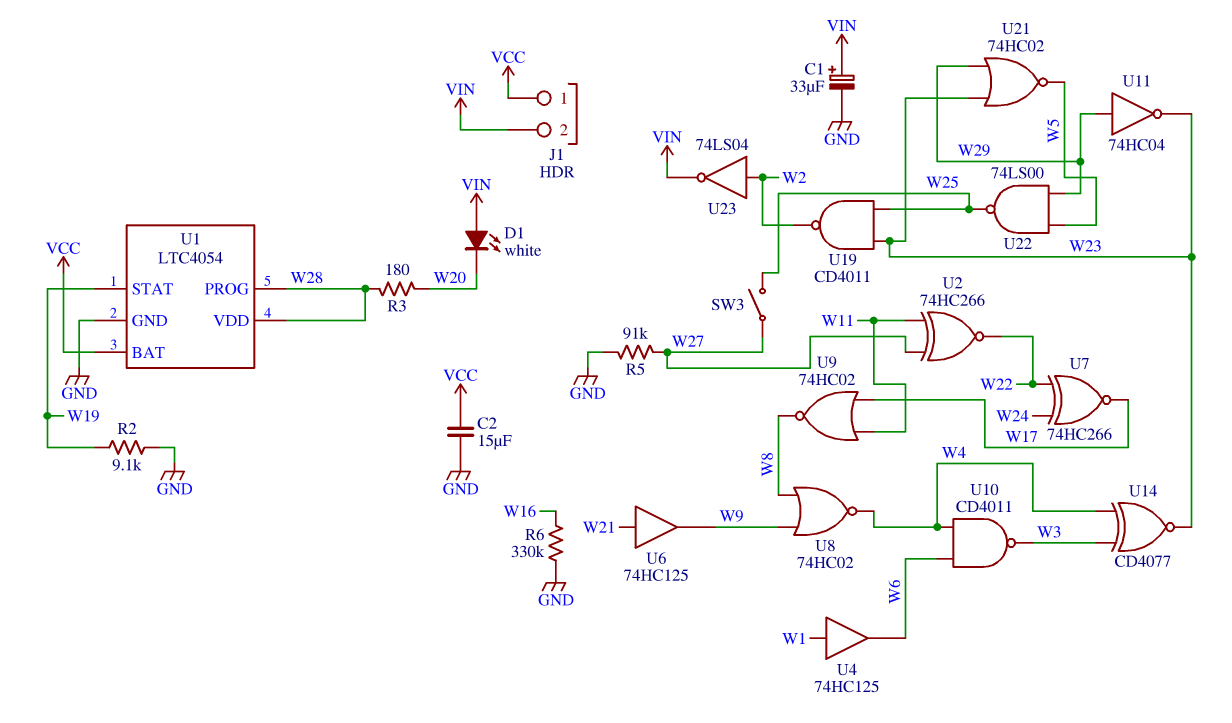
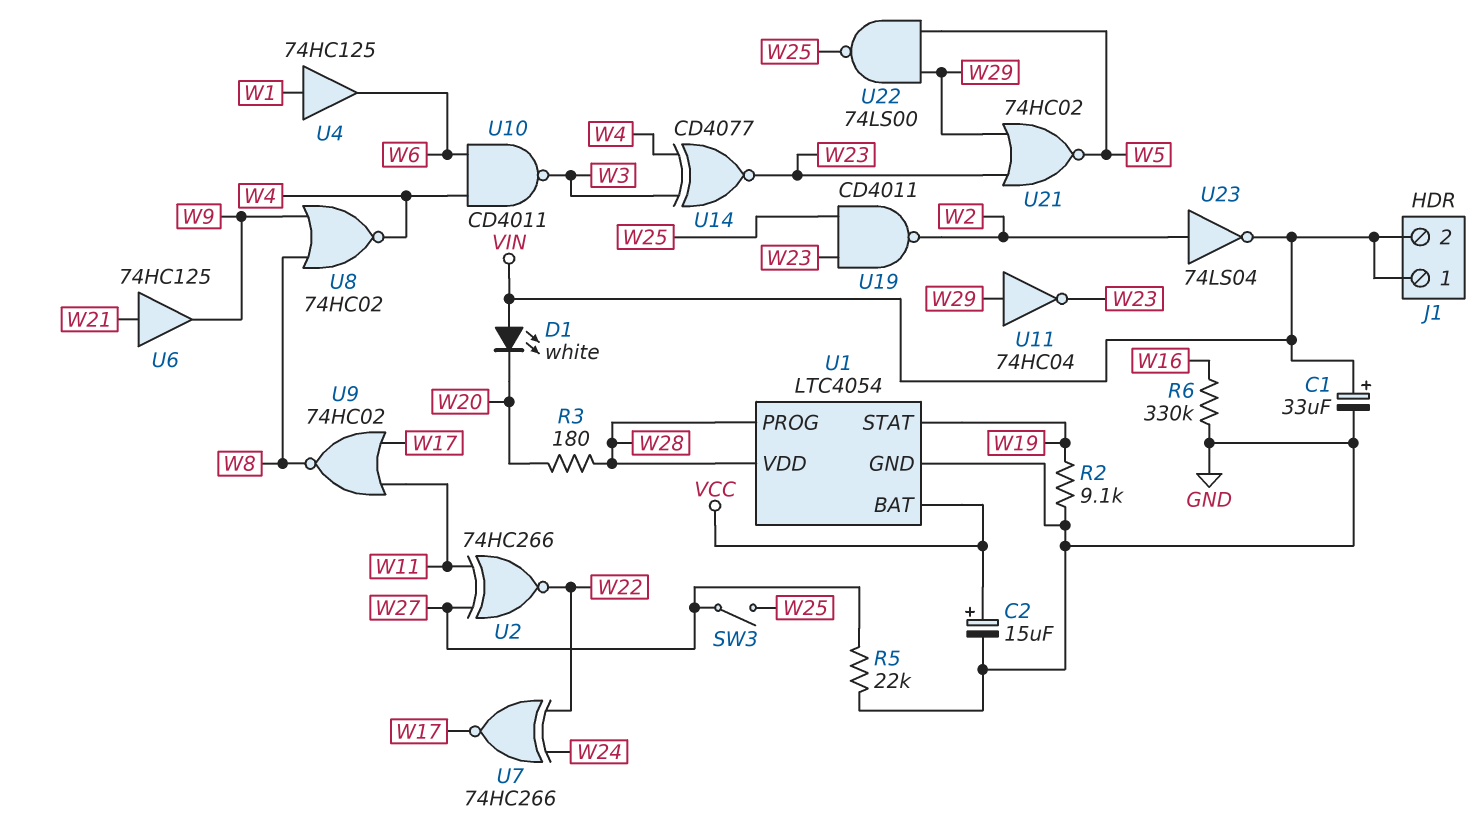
C2: 15uF (GND, VCC) -> 15uF (plus VCC, minus GND)
J1 pin 1: VCC -> VIN
R5: 91k (GND, W27) -> 22k (GND, W27)

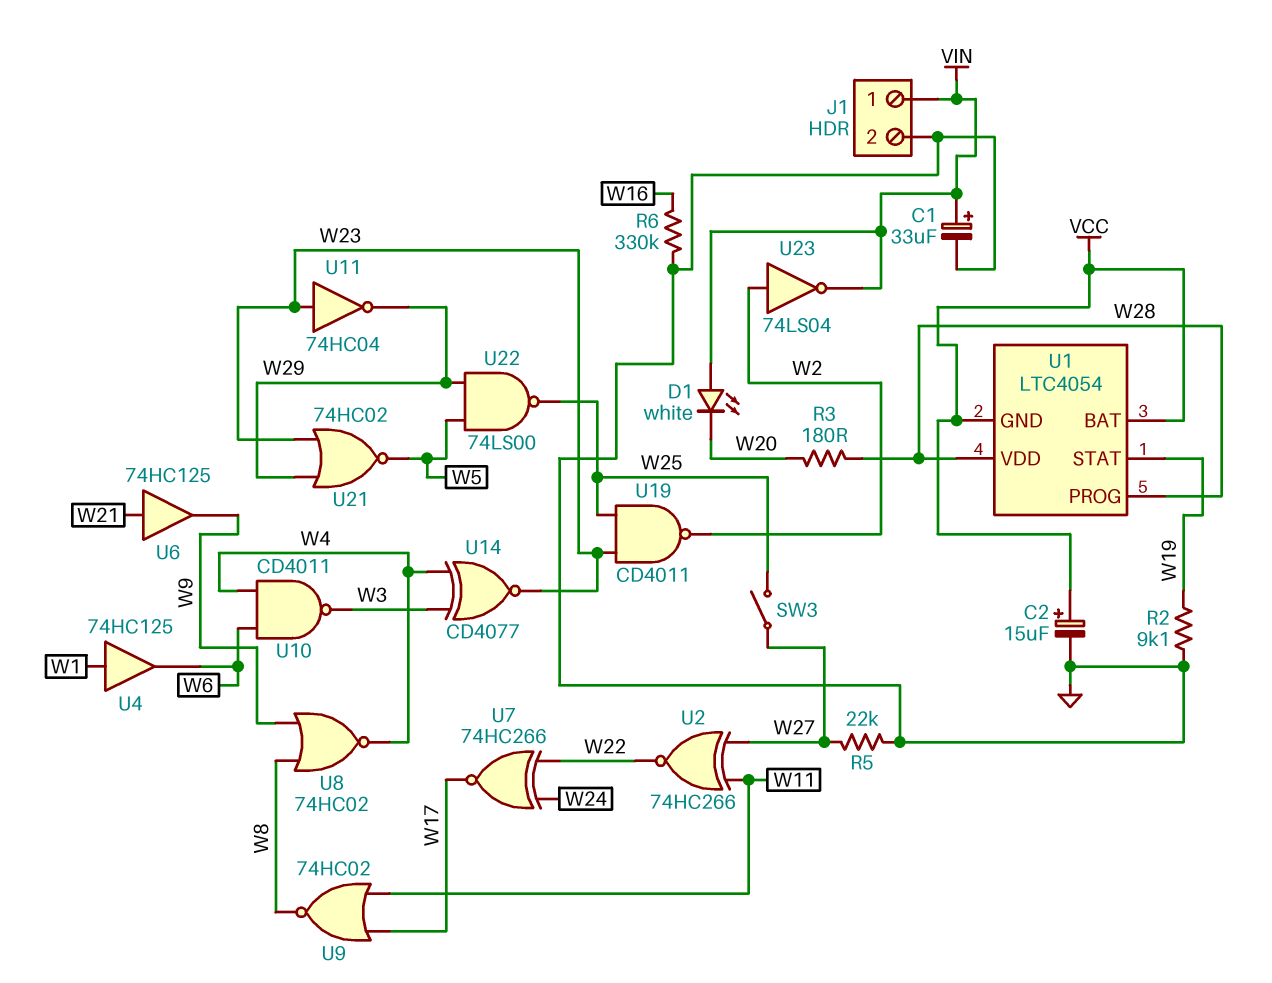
J1 pin 2: VIN -> GND
U1 pin GND: GND -> VCC
U11: NOT 74HC04 (in W29, out W23) -> NOT 74HC04 (in W23, out W29)

